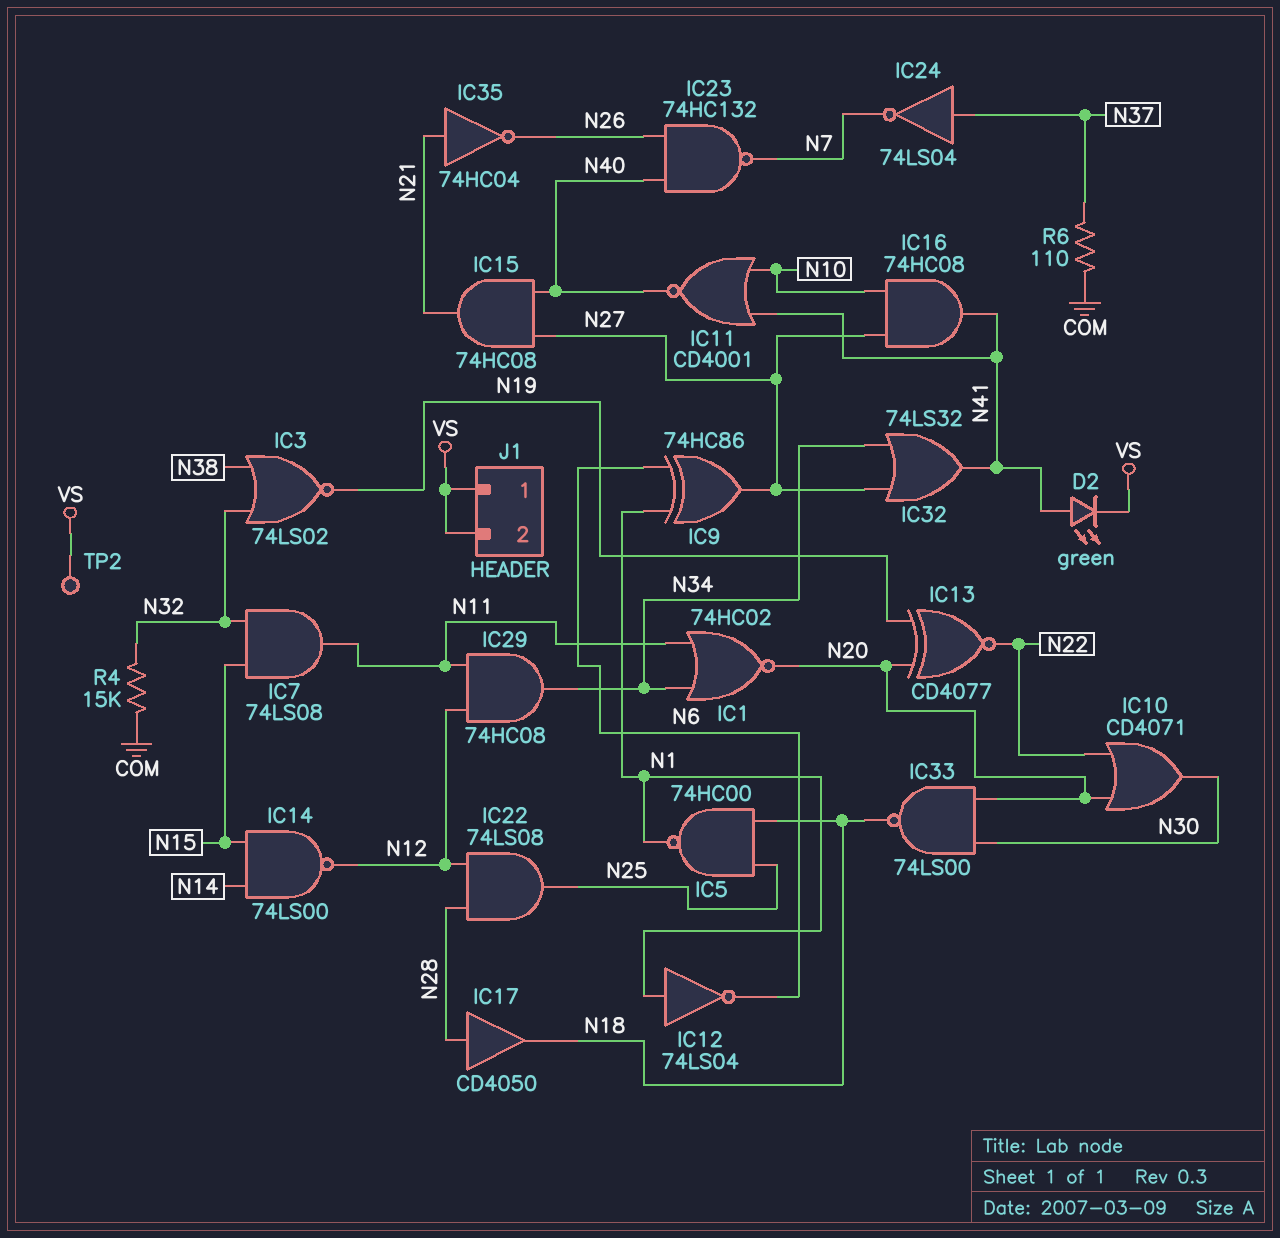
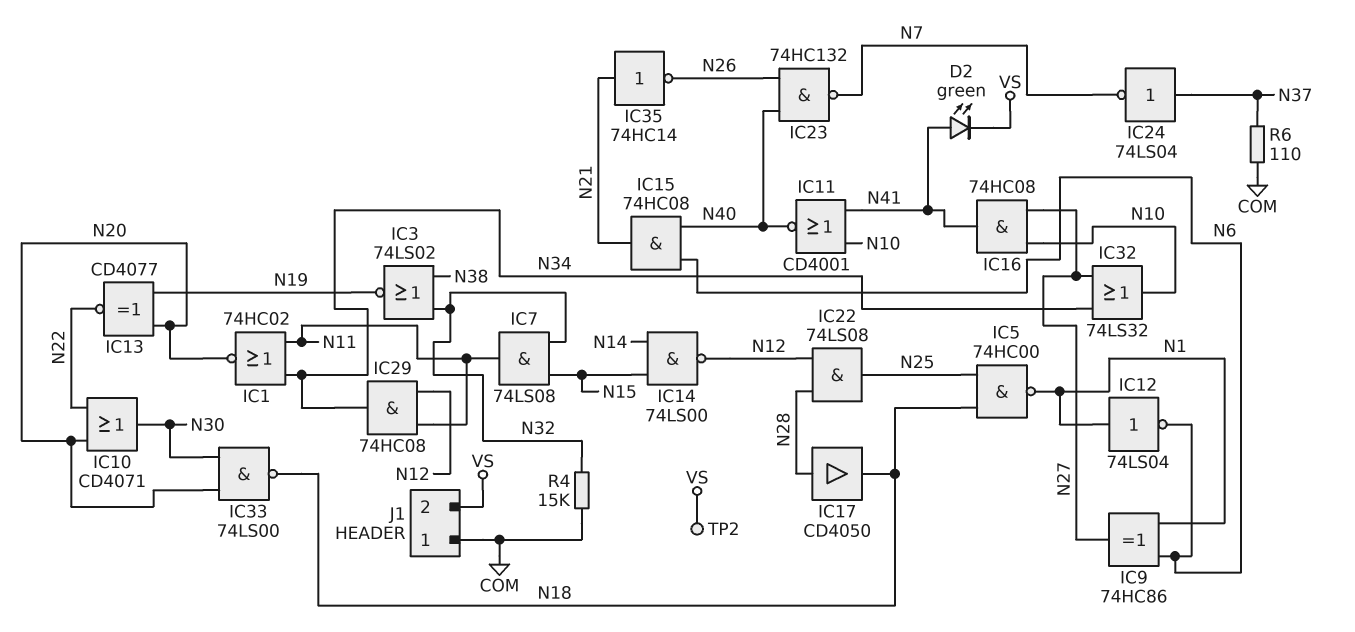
IC15: AND 74HC08 (in N27, in N40, out N21) -> AND 74HC08 (in N6, in N40, out N21)
IC32: OR 74LS32 (in N27, in N34, out N41) -> OR 74LS32 (in N27, in N34, out N10)
IC35: NOT 74HC04 (in N21, out N26) -> NOT 74HC14 (in N21, out N26)
J1 pin 1: VS -> COM

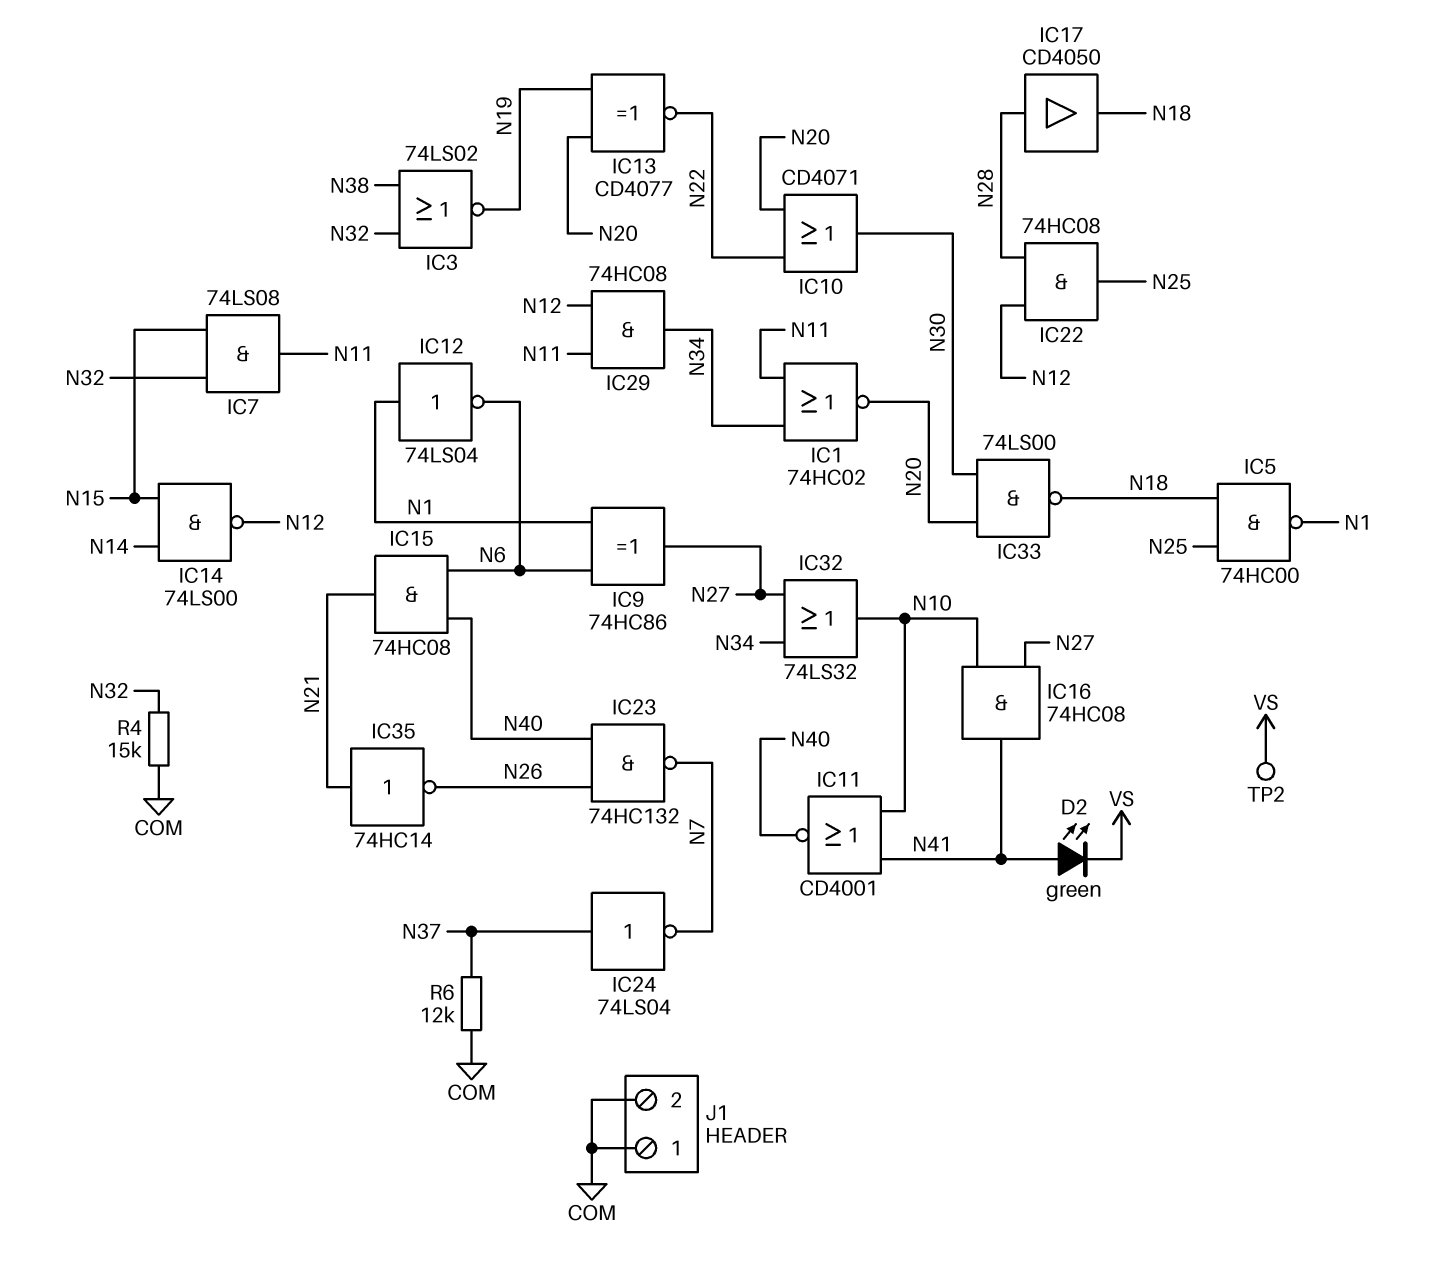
IC22: AND 74LS08 (in N12, in N28, out N25) -> AND 74HC08 (in N12, in N28, out N25)
J1 pin 2: VS -> COM
R6: 110 (COM, N37) -> 12k (COM, N37)

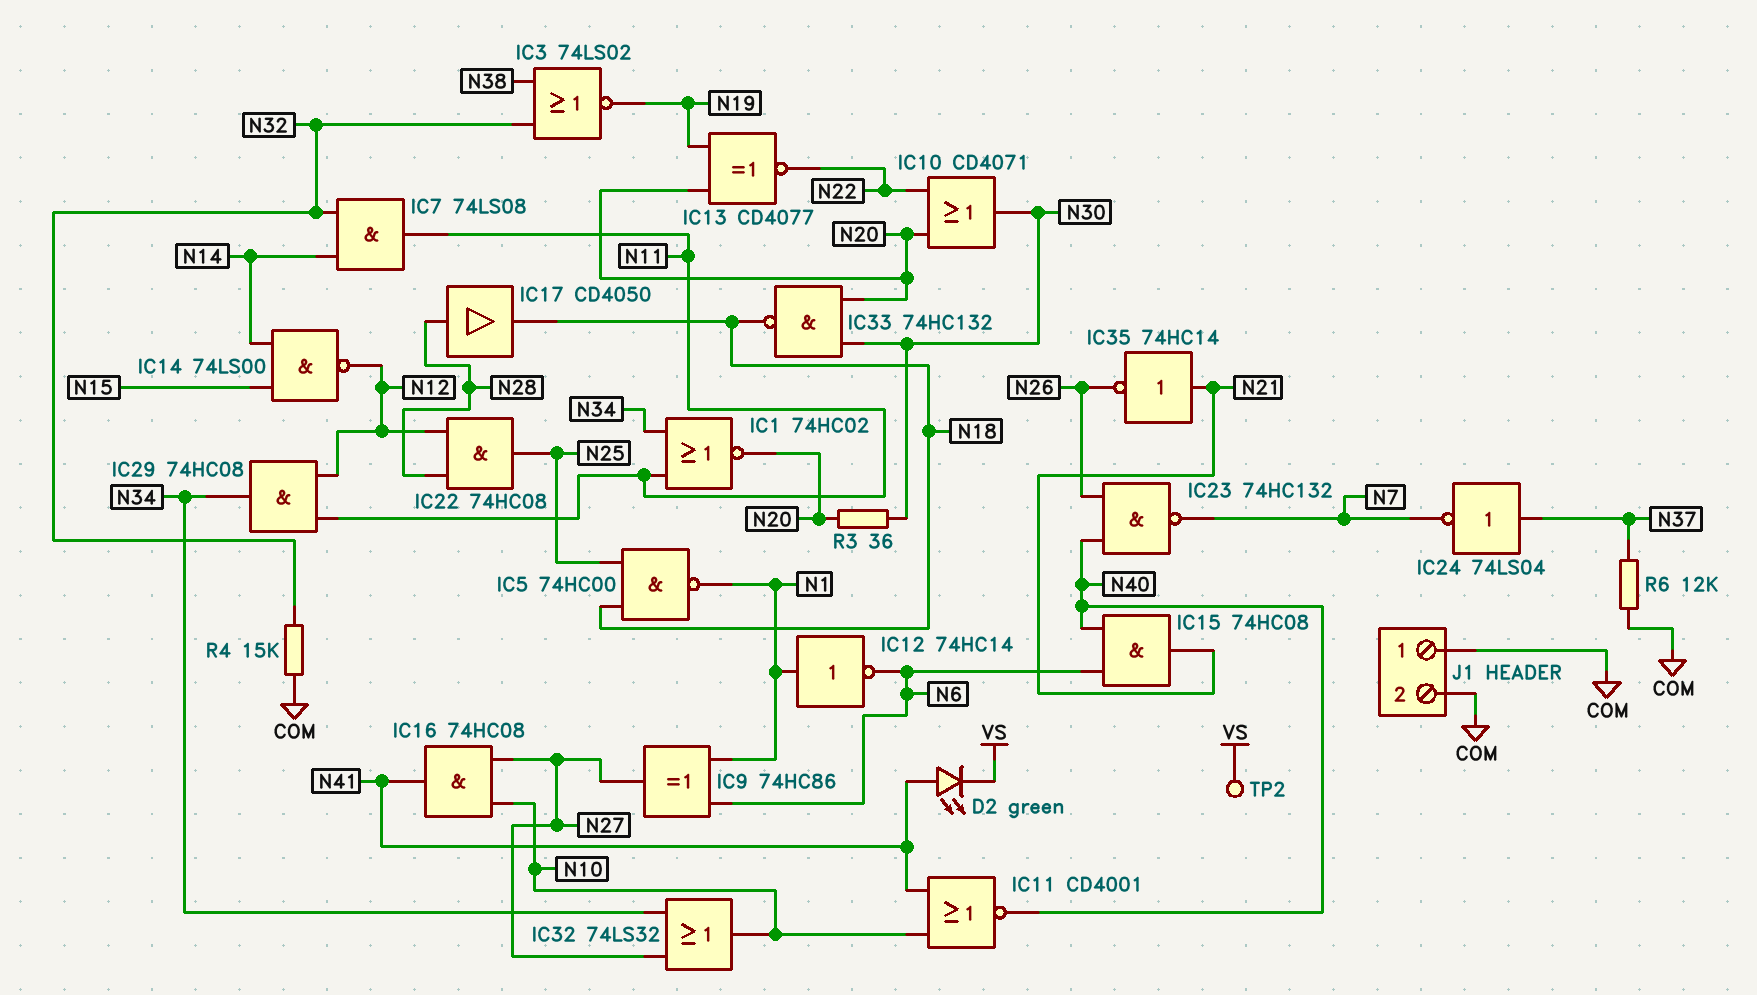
IC7: AND 74LS08 (in N15, in N32, out N11) -> AND 74LS08 (in N14, in N32, out N11)
IC12: NOT 74LS04 (in N1, out N6) -> NOT 74HC14 (in N1, out N6)
IC33: NAND 74LS00 (in N20, in N30, out N18) -> NAND 74HC132 (in N20, in N30, out N18)
R3: none -> 36 (N20, N30)

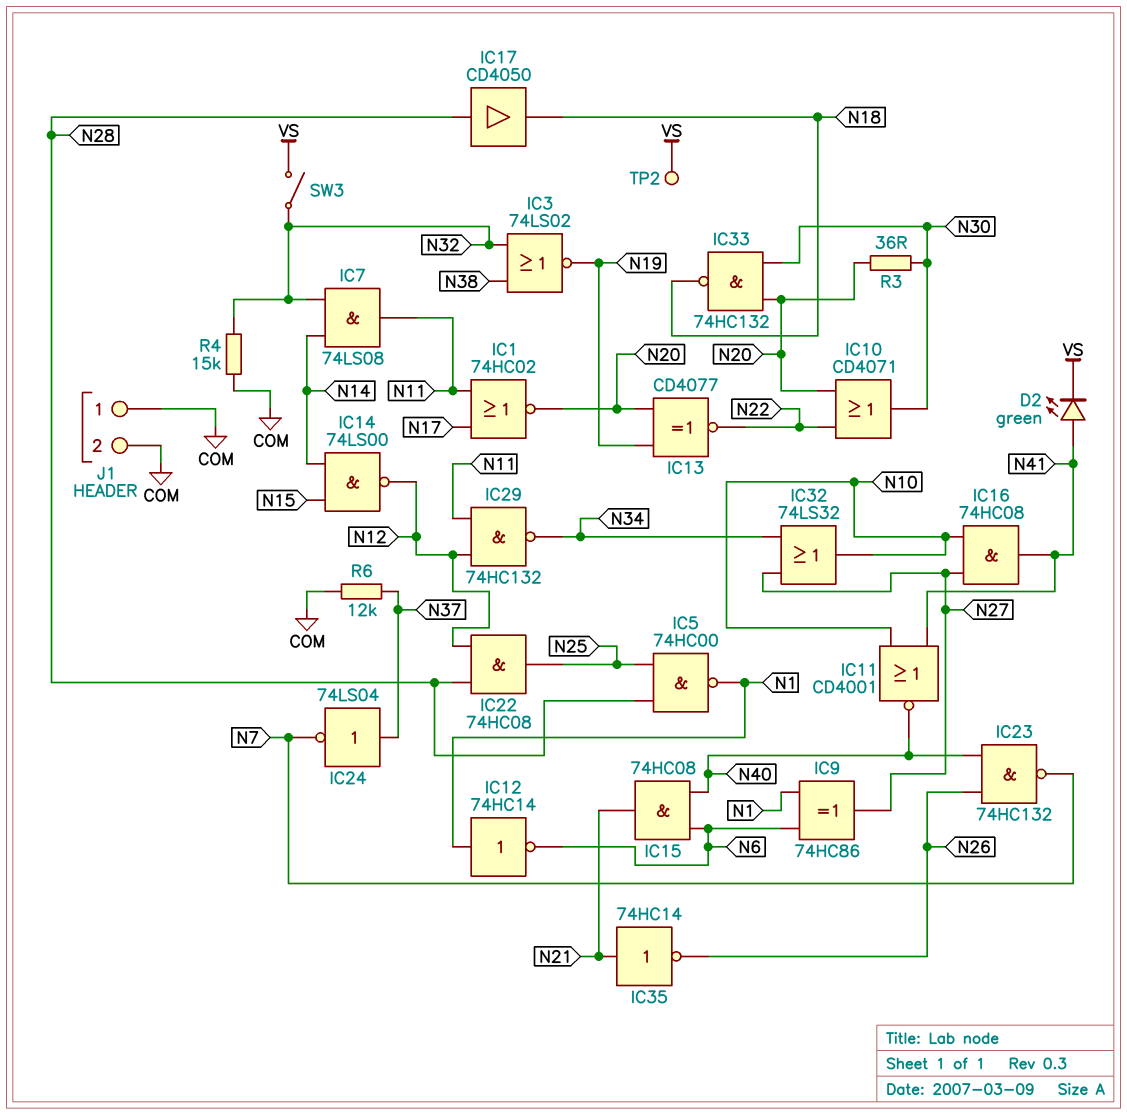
IC1: NOR 74HC02 (in N11, in N34, out N20) -> NOR 74HC02 (in N11, in N17, out N20)
IC5: NAND 74HC00 (in N18, in N25, out N1) -> NAND 74HC00 (in N25, in N28, out N1)
IC29: AND 74HC08 (in N11, in N12, out N34) -> NAND 74HC132 (in N11, in N12, out N34)
SW3: none -> switch (N32, VS)

